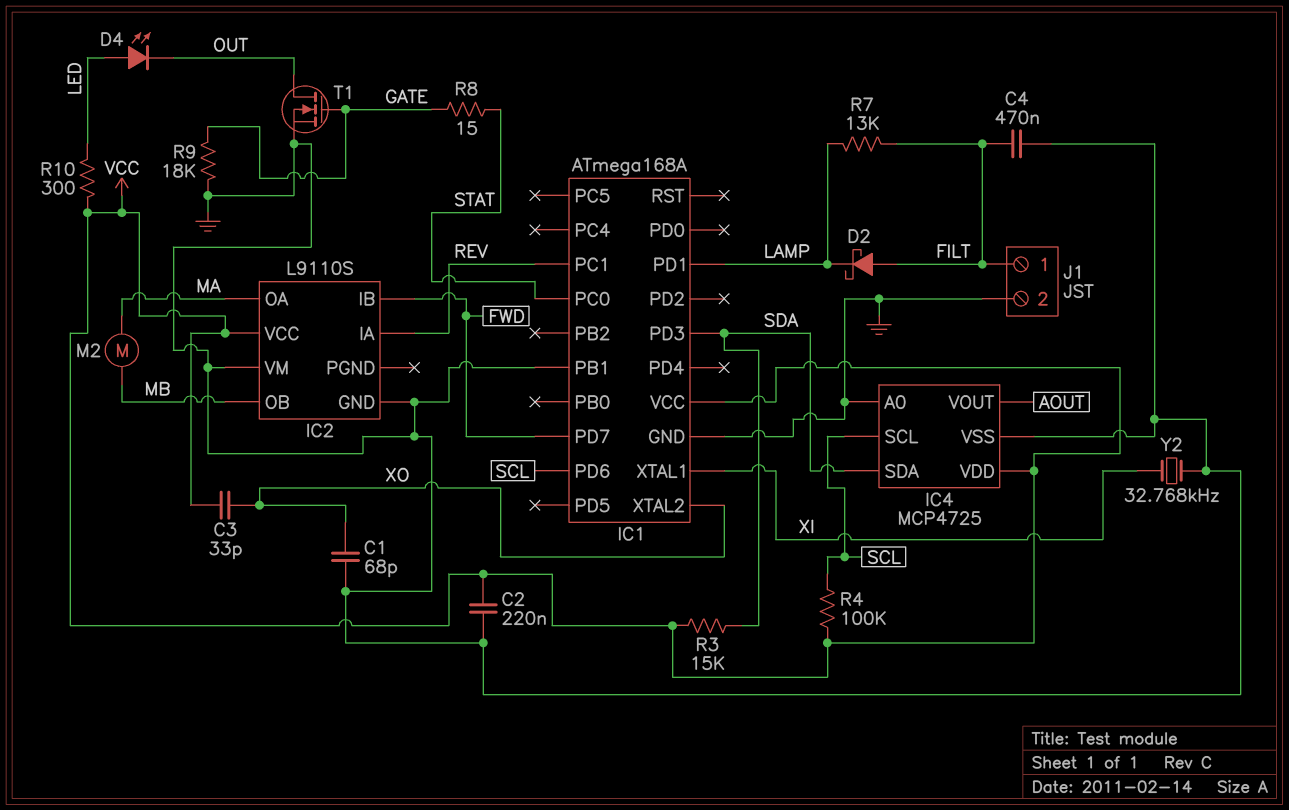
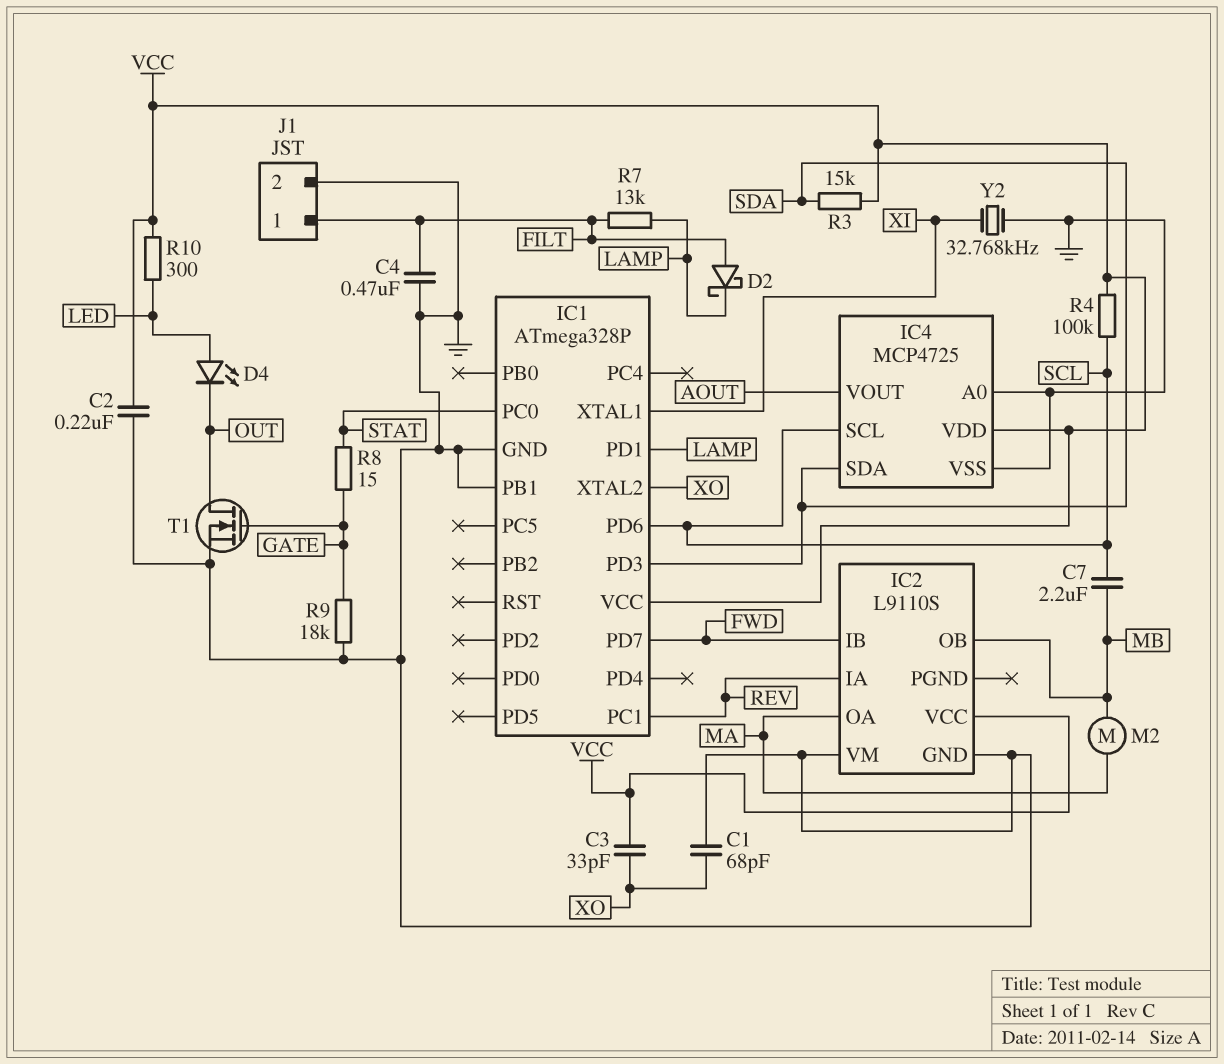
C7: none -> 2.2uF (MB, SCL)
IC1: ATmega168A -> ATmega328P

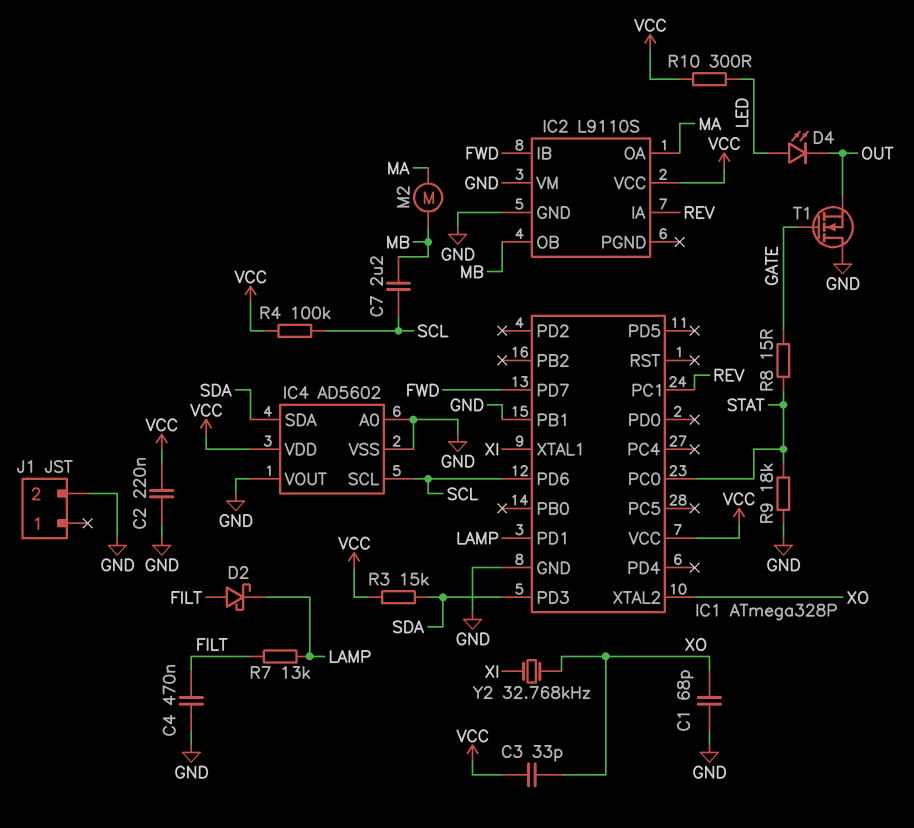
IC4: MCP4725 -> AD5602
IC4 pin VOUT: AOUT -> GND
J1 pin 1: FILT -> none
R9: 18k (GATE, GND) -> 18k (GND, STAT)
T1: NMOS (G GATE, D OUT, S GND) -> NMOS (G GATE, D GND, S OUT)
Y2: 32.768kHz (GND, XI) -> 32.768kHz (XI, XO)

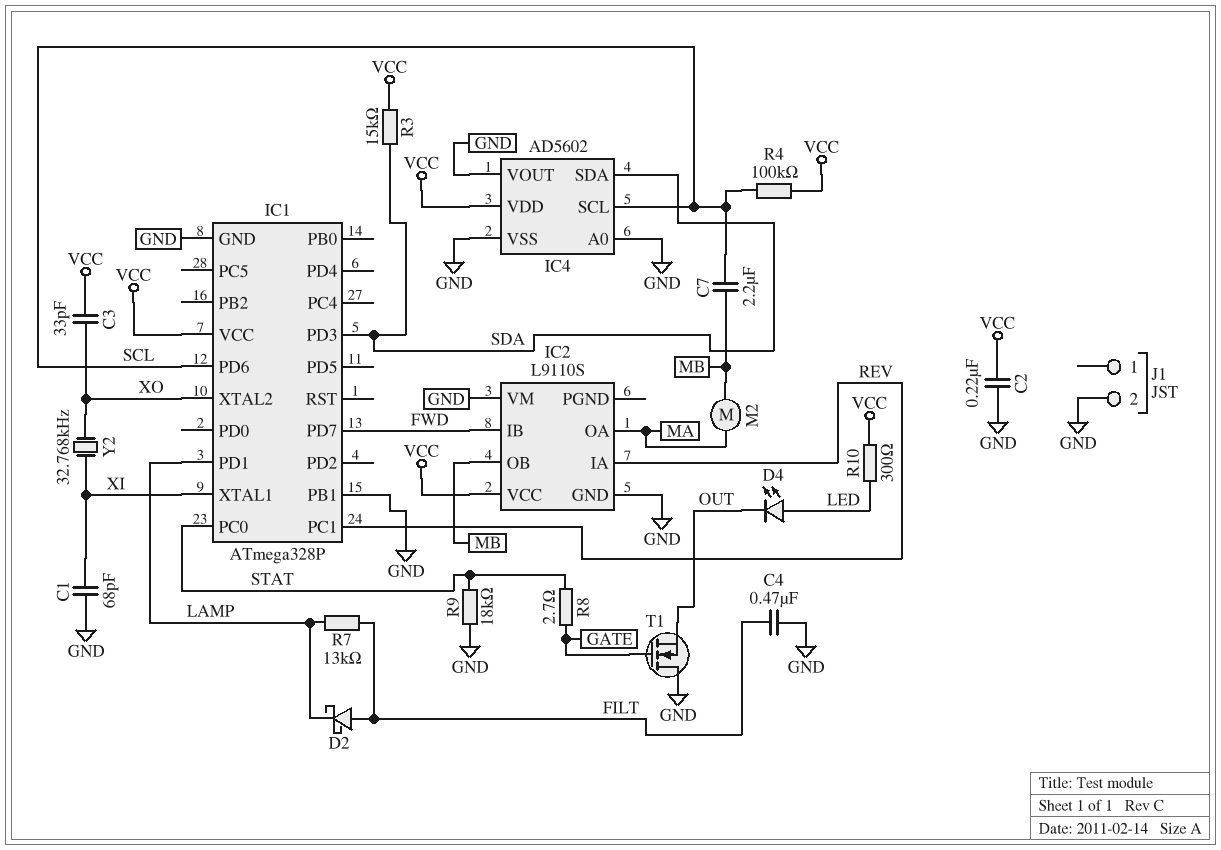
C1: 68pF (GND, XO) -> 68pF (GND, XI)
R8: 15 (GATE, STAT) -> 2.7 (GATE, STAT)

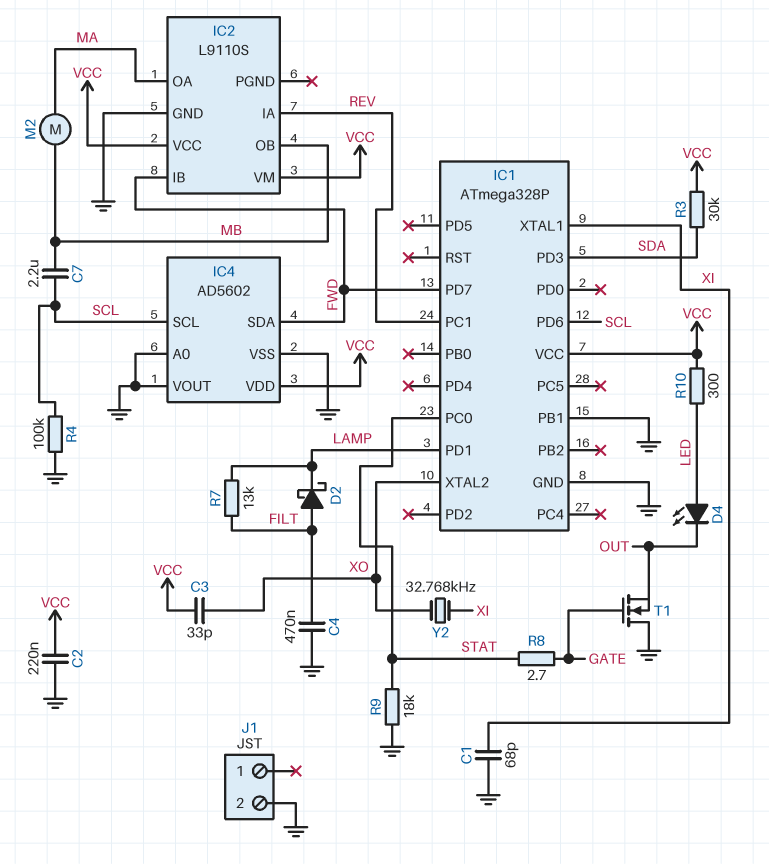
IC2 pin VM: GND -> VCC
IC4 pin SDA: SDA -> FWD
R3: 15k (SDA, VCC) -> 30k (SDA, VCC)
R4: 100k (SCL, VCC) -> 100k (GND, SCL)

